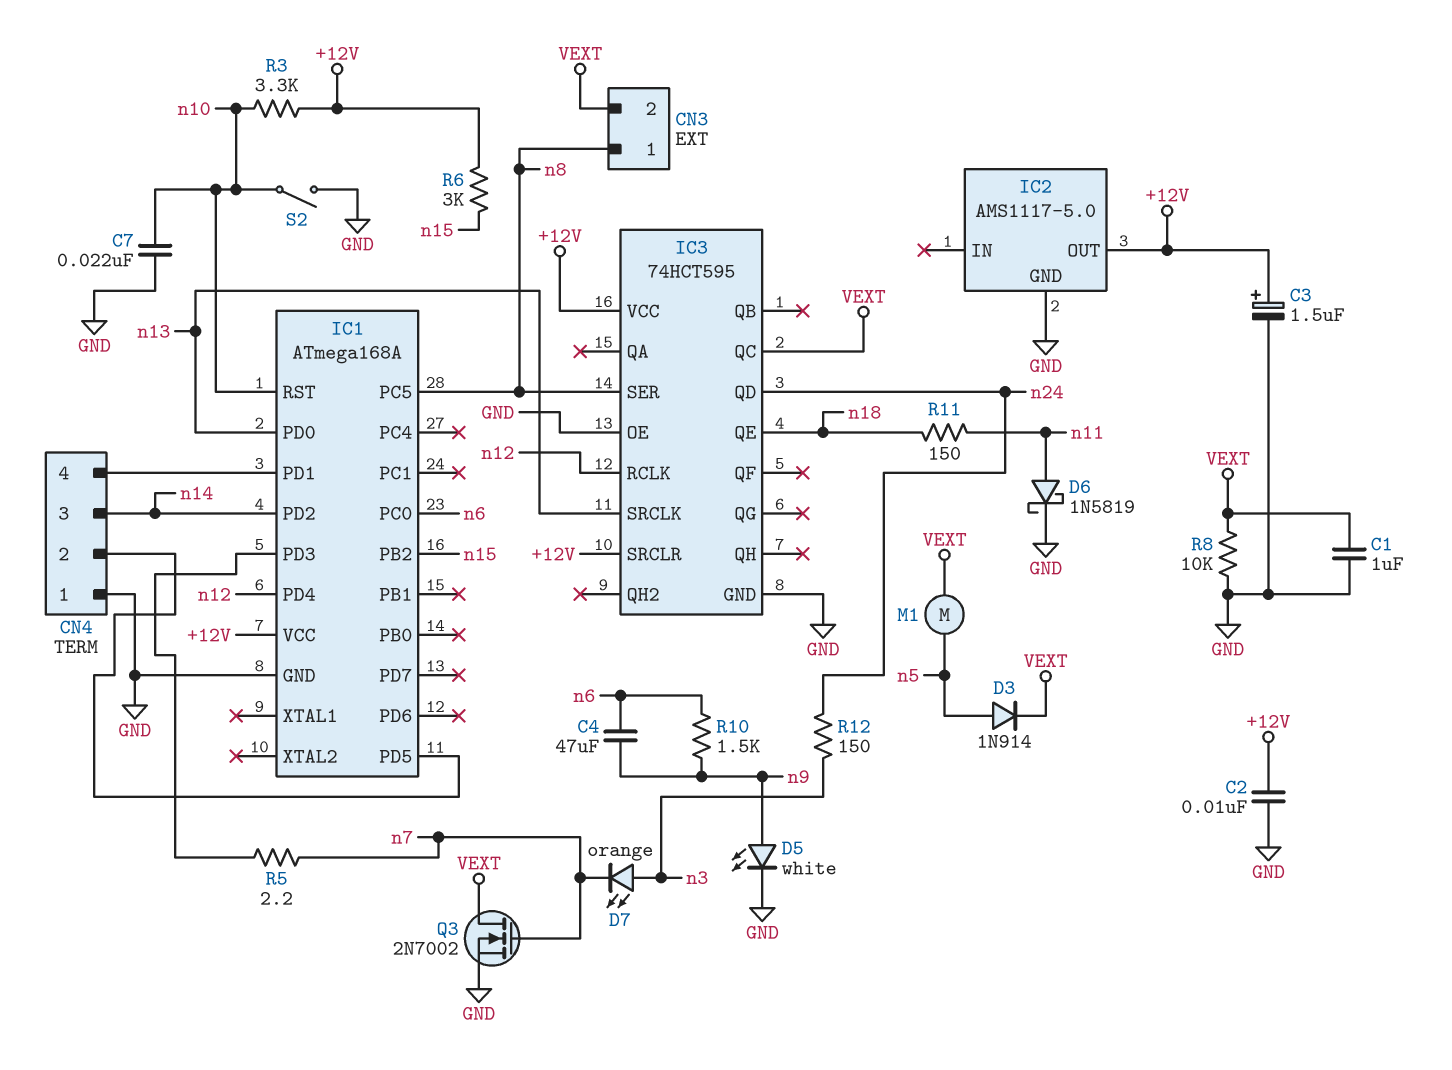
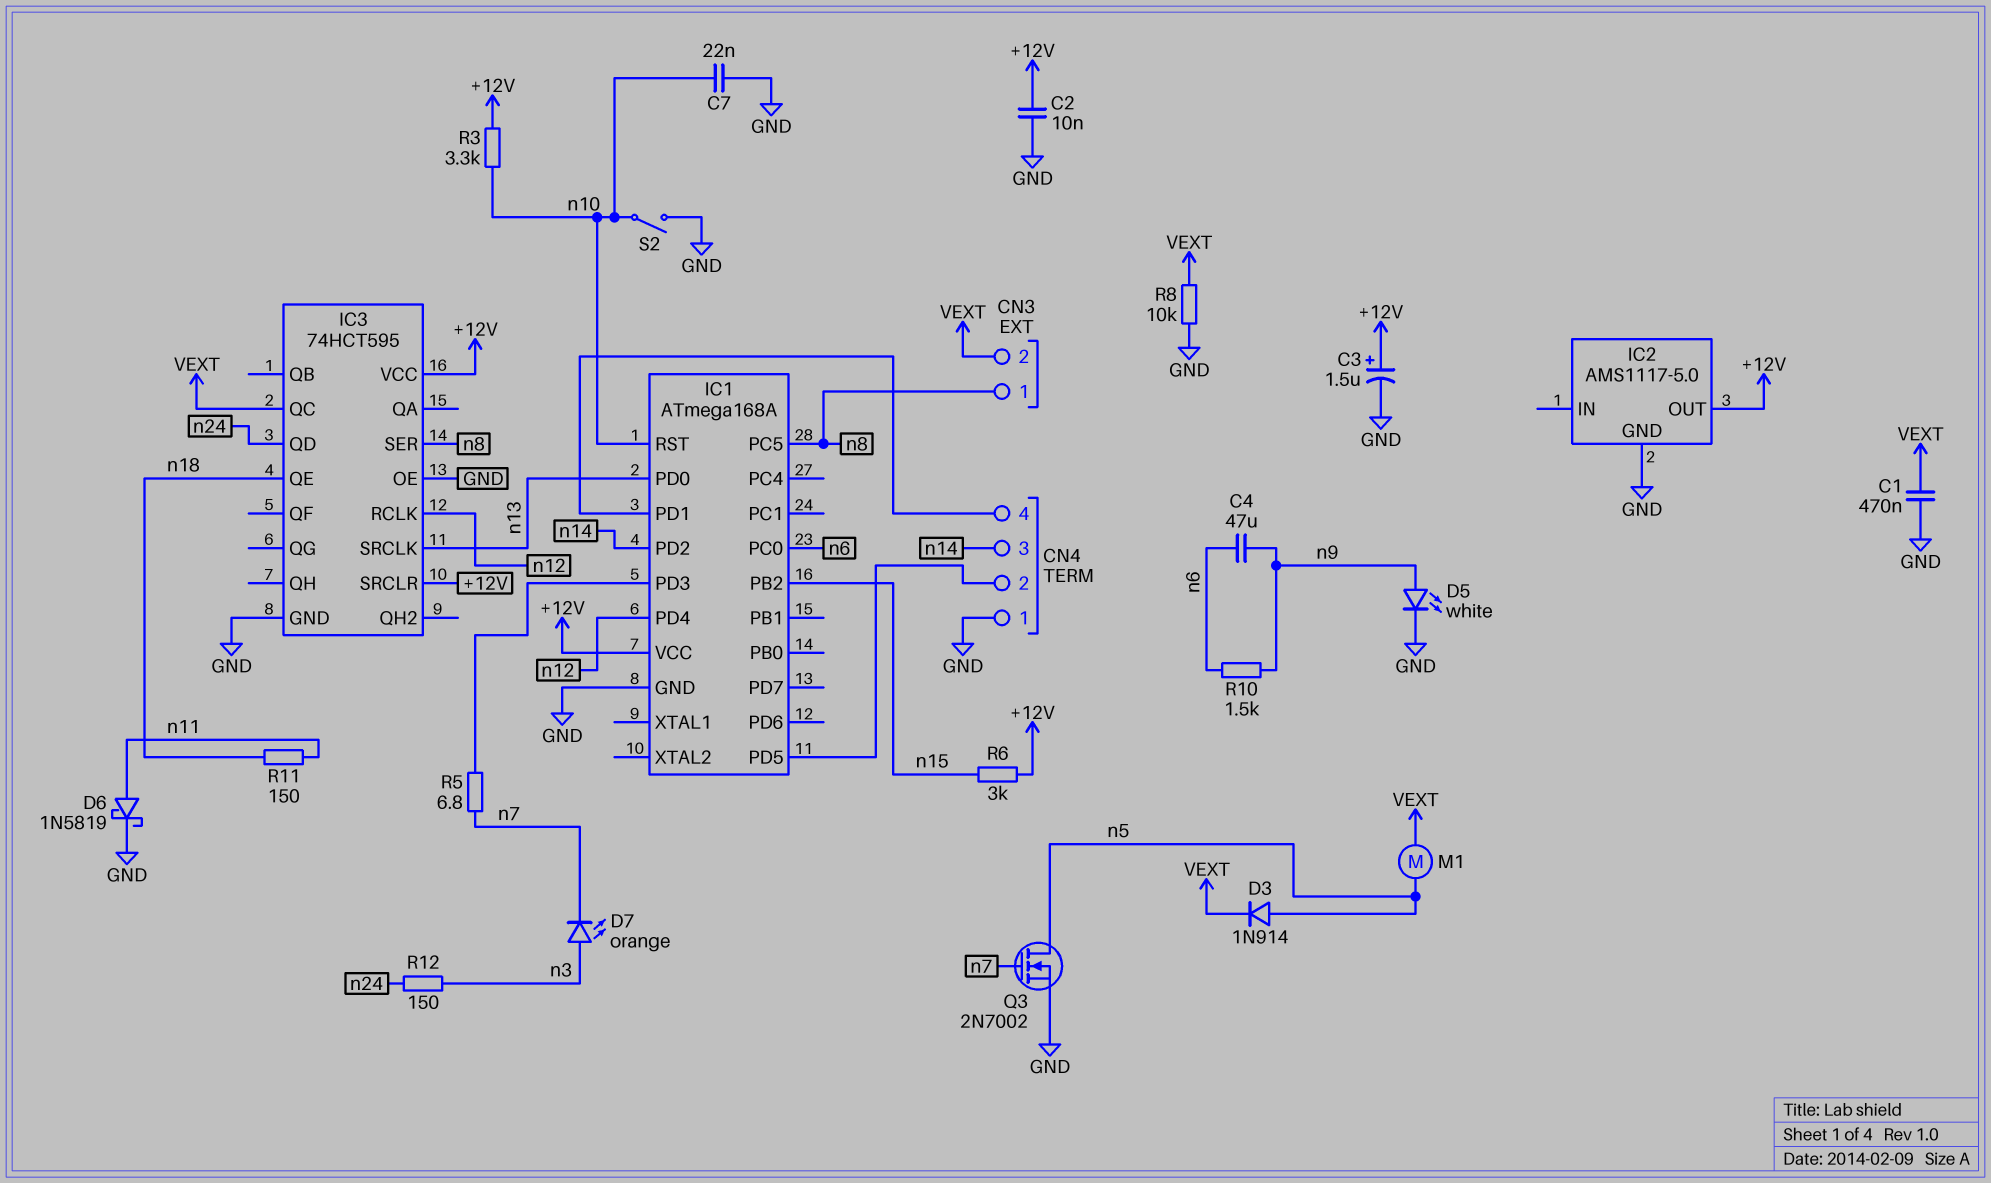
C1: 1uF (GND, VEXT) -> 470nF (GND, VEXT)
Q3: NMOS 2N7002 (G n7, D VEXT, S GND) -> NMOS 2N7002 (G n7, D n5, S GND)
R5: 2.2 (IC1/PD3, n7) -> 6.8 (IC1/PD3, n7)

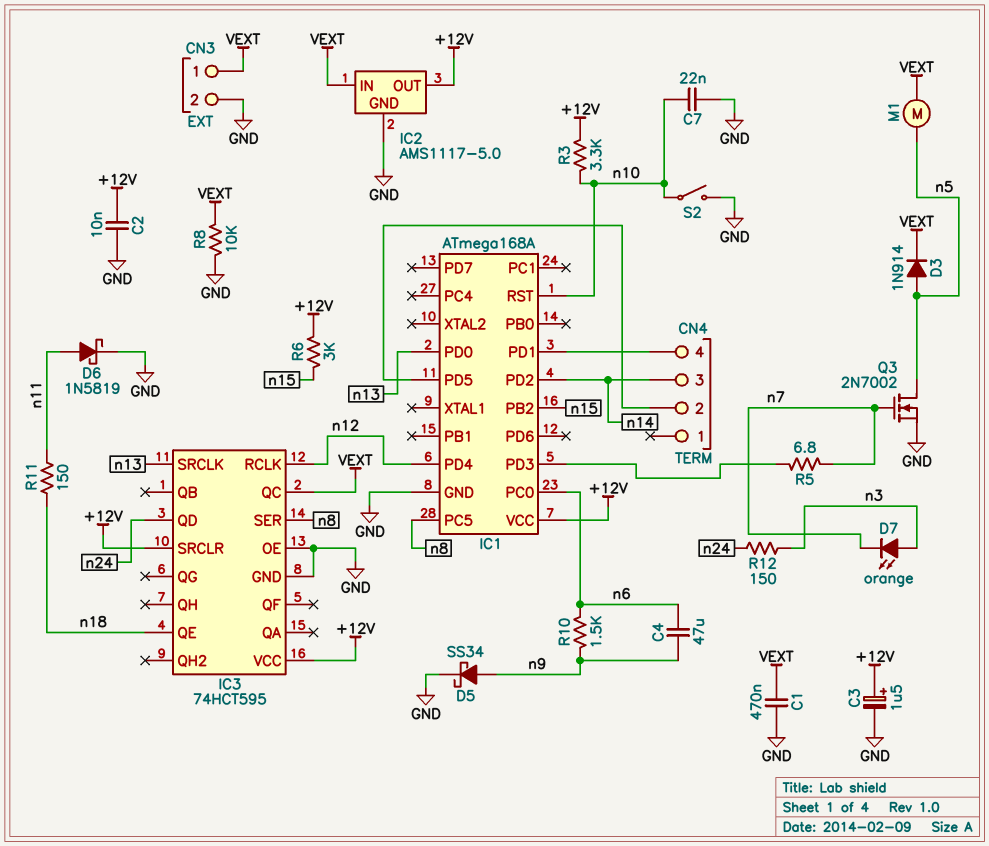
CN3 pin 1: n8 -> VEXT
CN3 pin 2: VEXT -> GND
CN4 pin 1: GND -> none
D5: LED white (A n9, K GND) -> schottky SS34 (A n9, K GND)
IC2 pin IN: none -> VEXT

